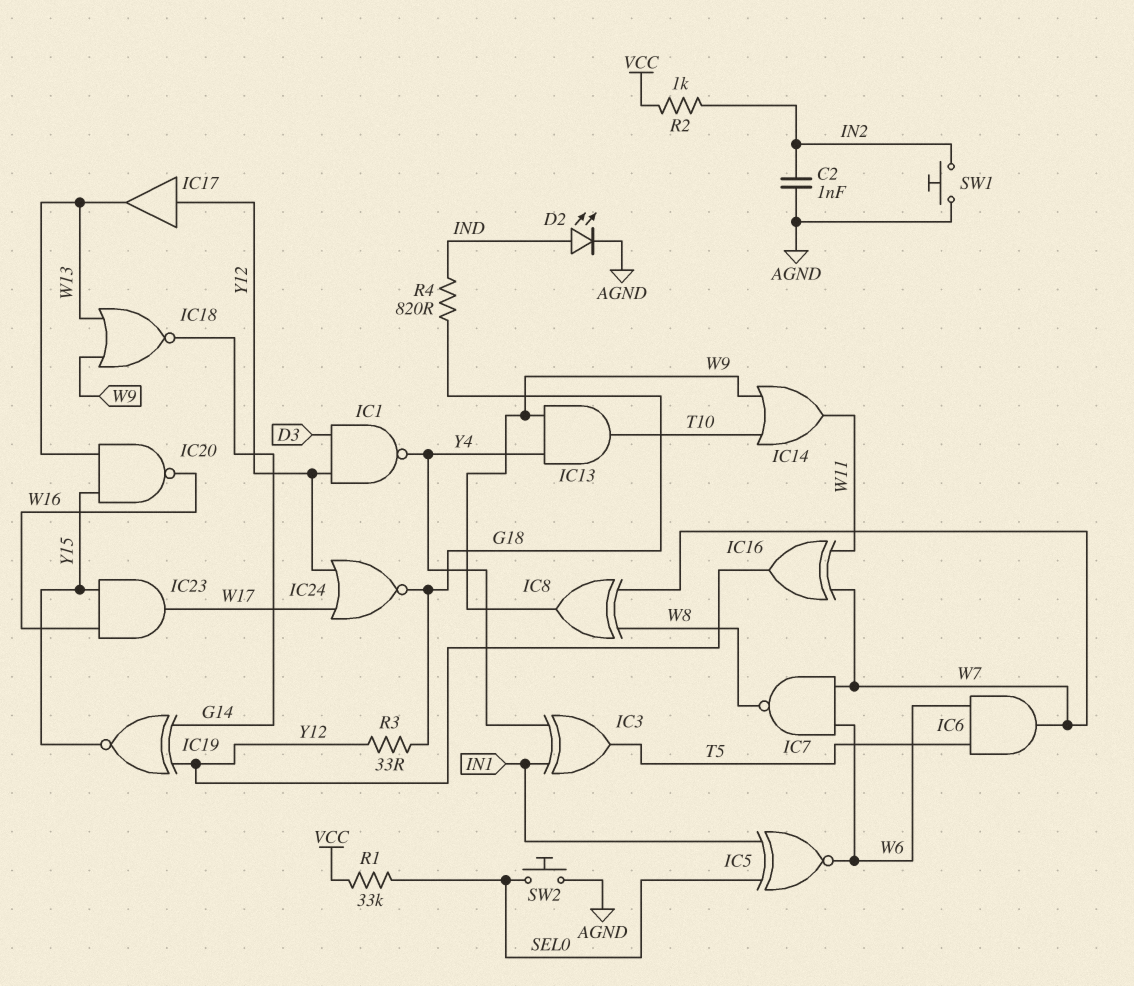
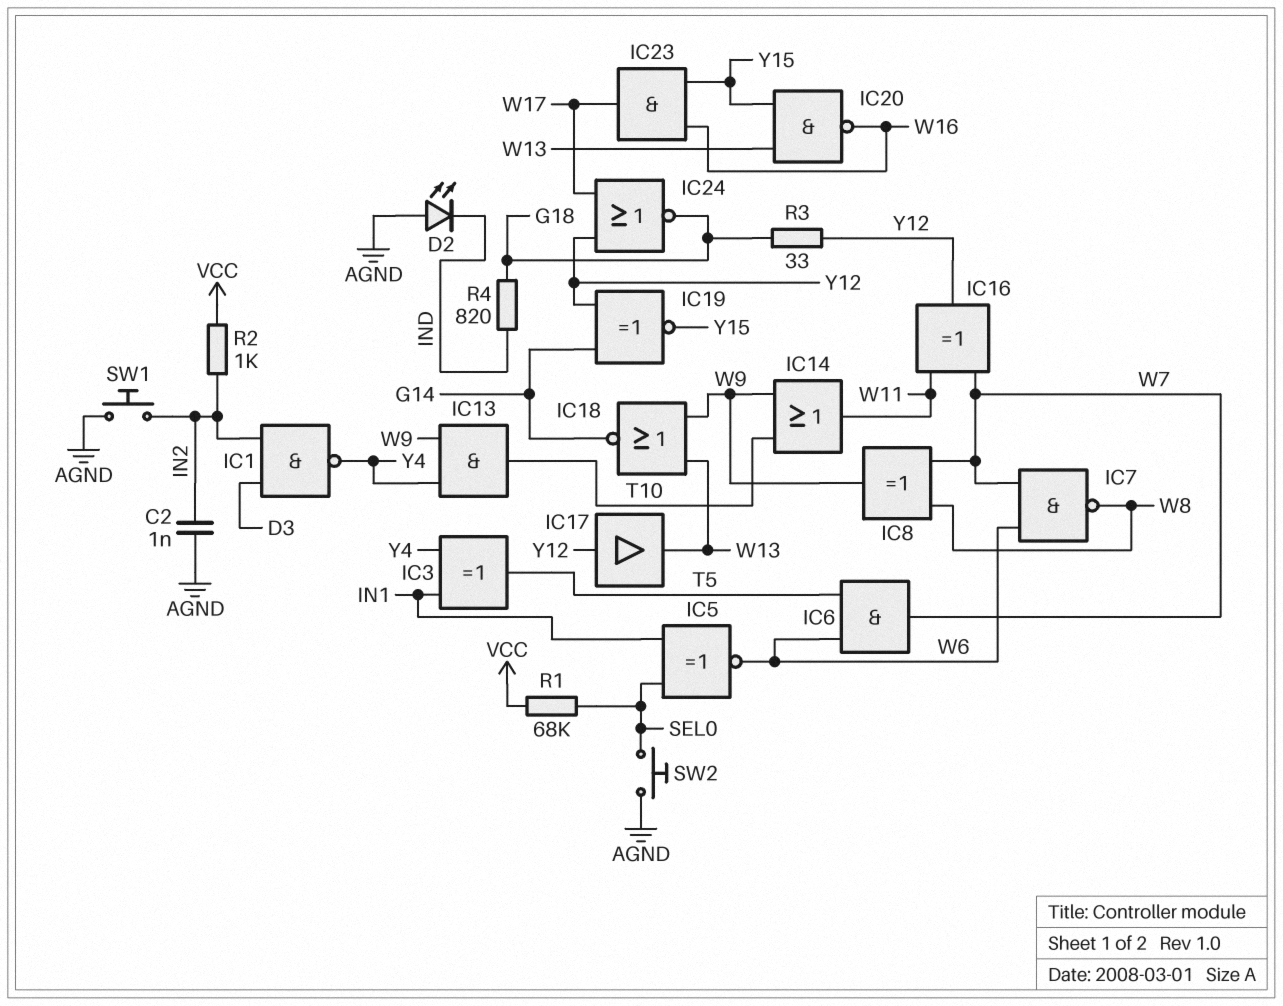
D2: LED (A IND, K AGND) -> LED (A AGND, K IND)
IC1: NAND (in D3, in Y12, out Y4) -> NAND (in D3, in IN2, out Y4)
R1: 33k (SEL0, VCC) -> 68k (SEL0, VCC)

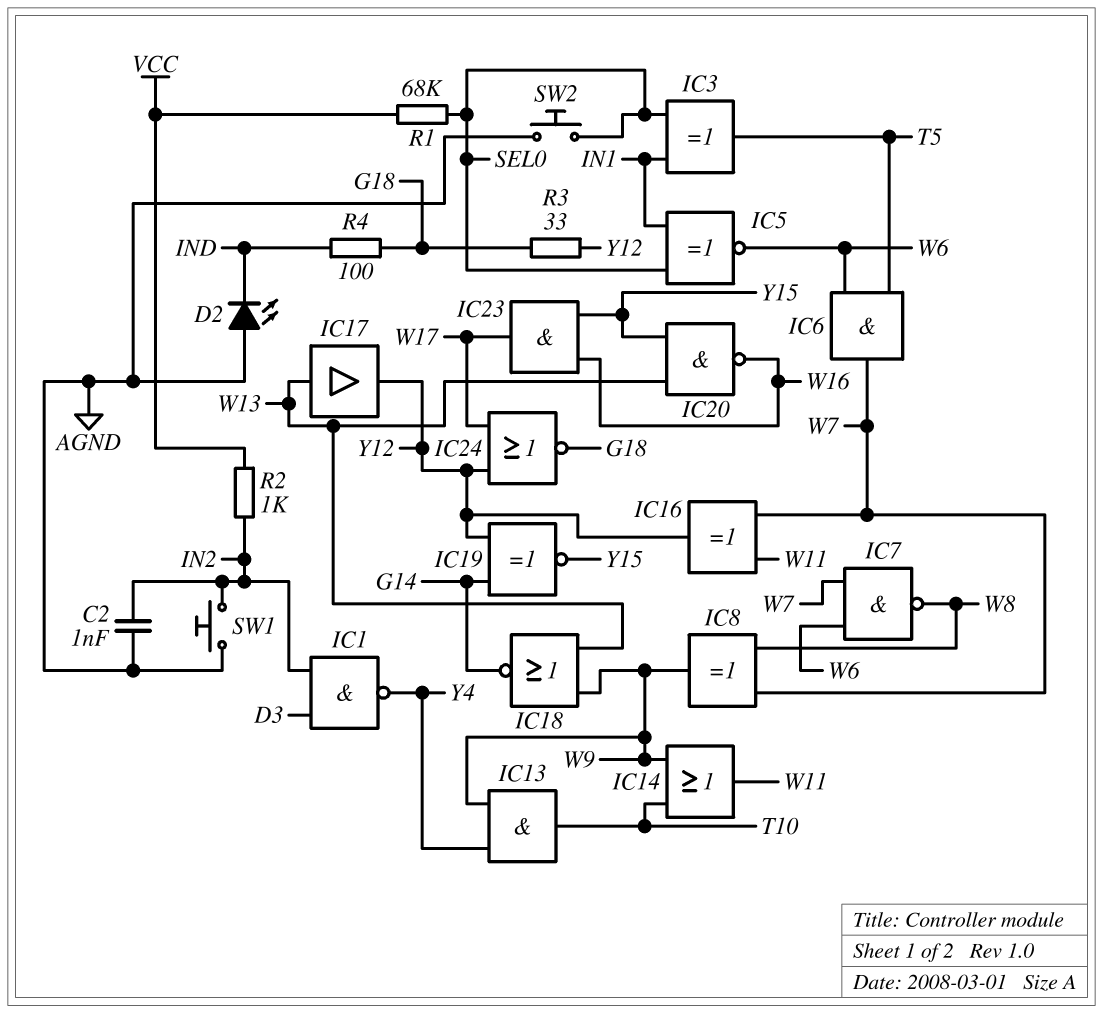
IC3: XOR (in IN1, in Y4, out T5) -> XOR (in IN1, in SEL0, out T5)
IC17: buffer (in Y12, out W13) -> buffer (in W13, out Y12)
R4: 820 (G18, IND) -> 100 (G18, IND)

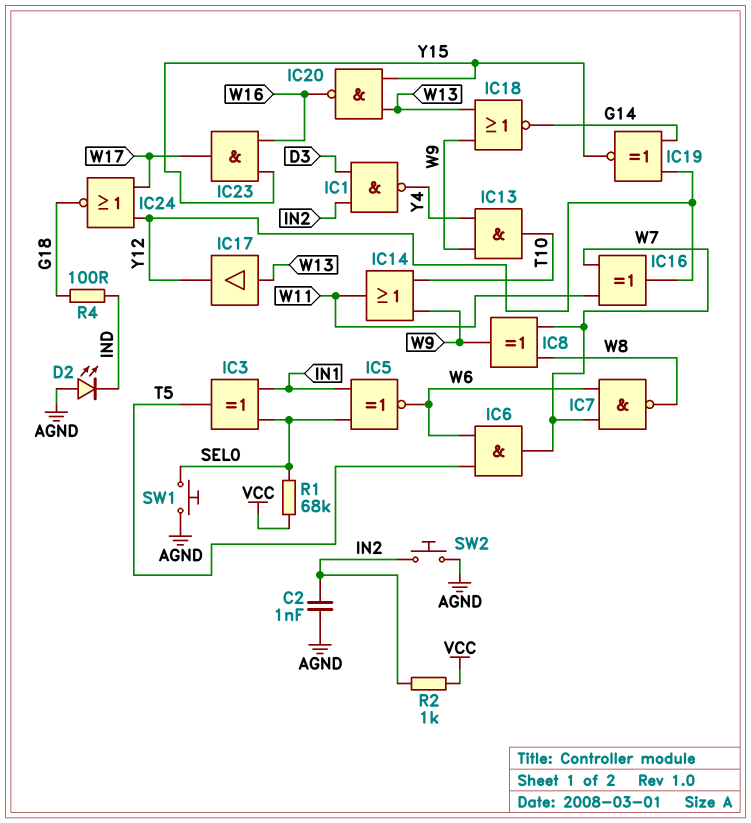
R3: 33 (G18, Y12) -> none
SW1: button (AGND, IN2) -> button (AGND, SEL0)
SW2: button (AGND, SEL0) -> button (AGND, IN2)

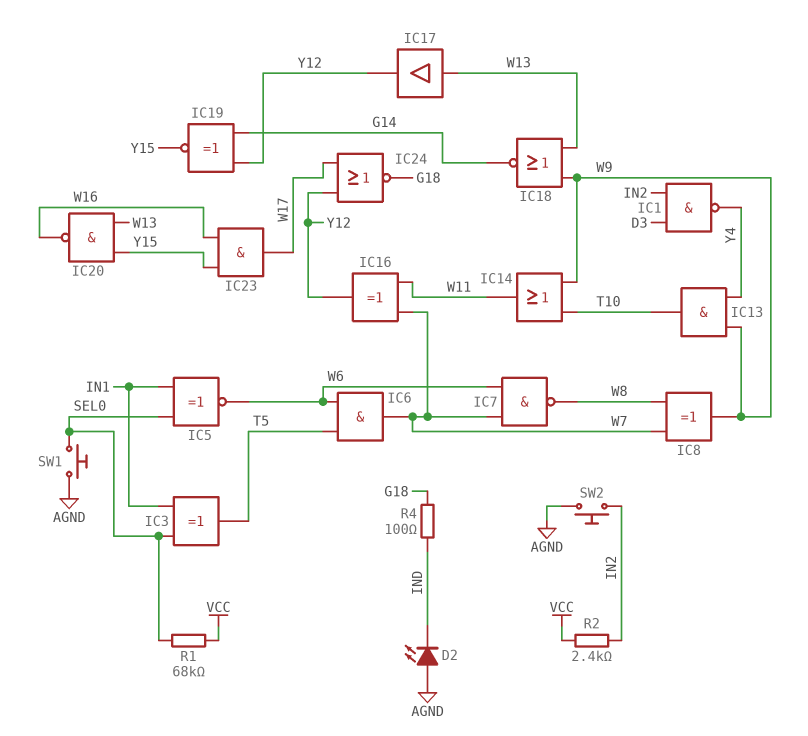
C2: 1nF (AGND, IN2) -> none
R2: 1k (IN2, VCC) -> 2.4k (IN2, VCC)

